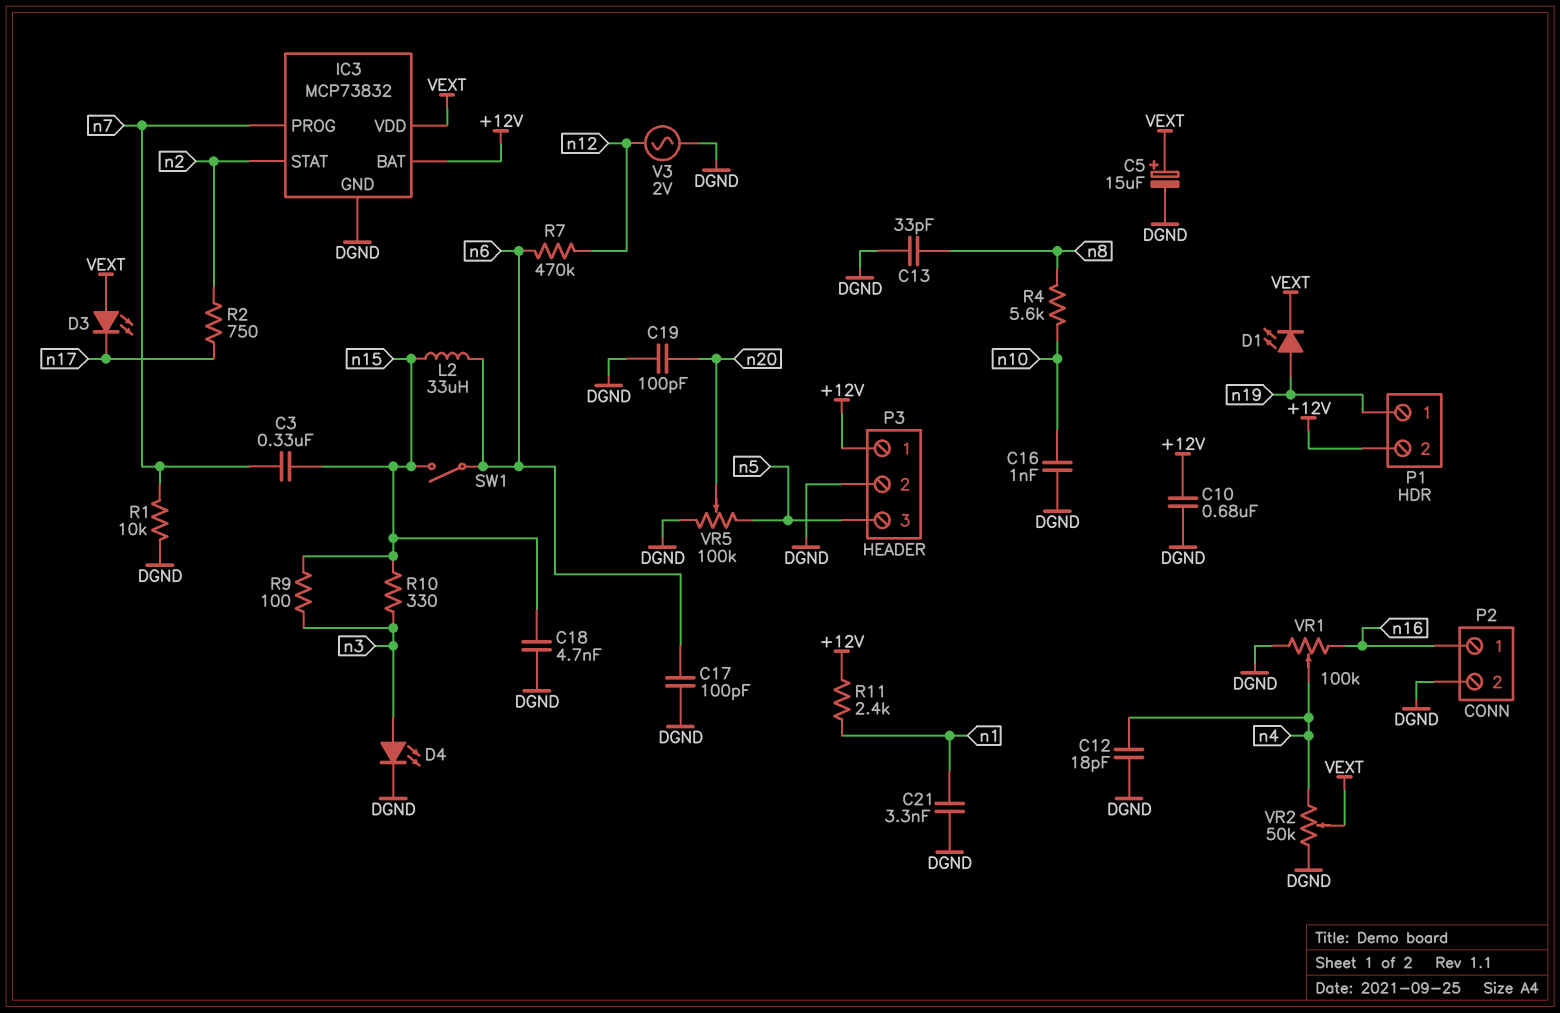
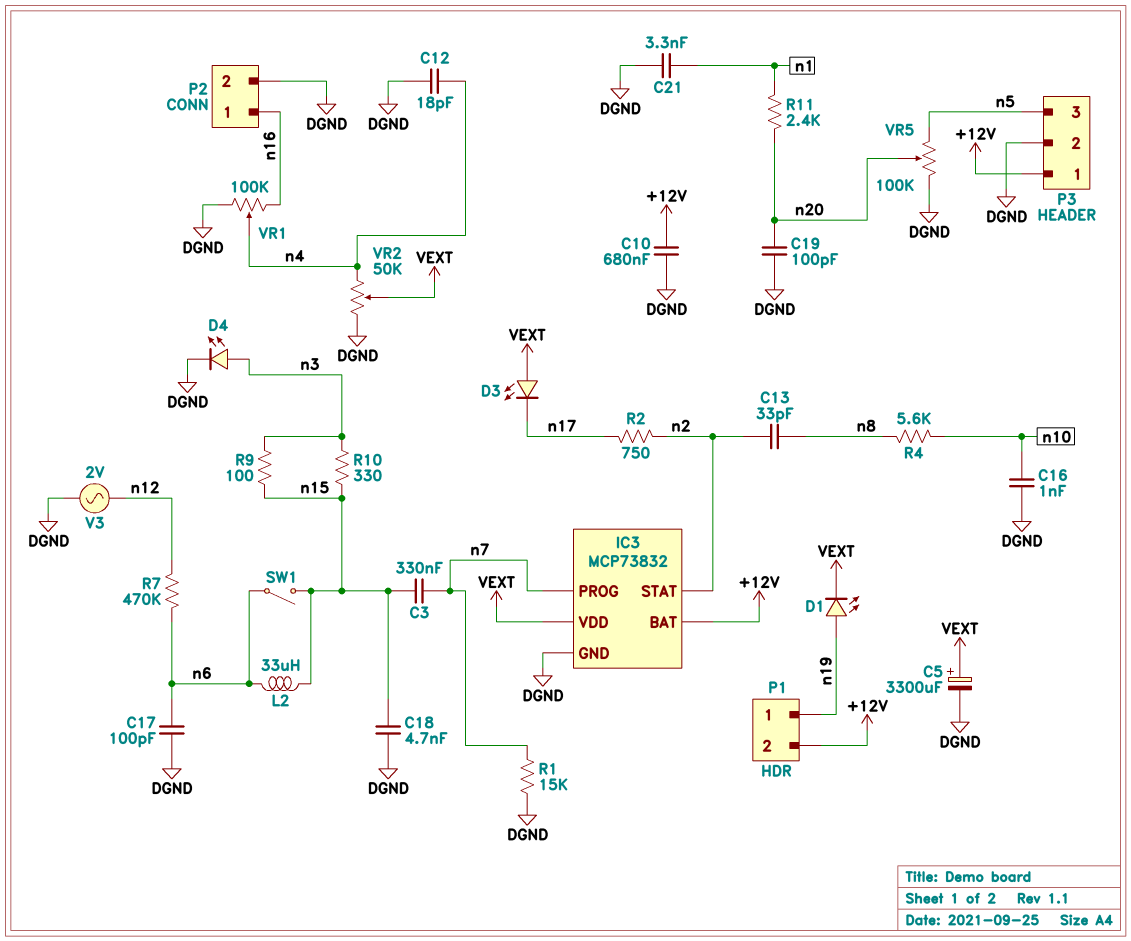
C5: 15uF (plus VEXT, minus DGND) -> 3300uF (plus VEXT, minus DGND)
C13: 33pF (DGND, n8) -> 33pF (n2, n8)
R1: 10k (DGND, n7) -> 15k (DGND, n7)
R11: 2.4k (+12V, n1) -> 2.4k (n1, n20)

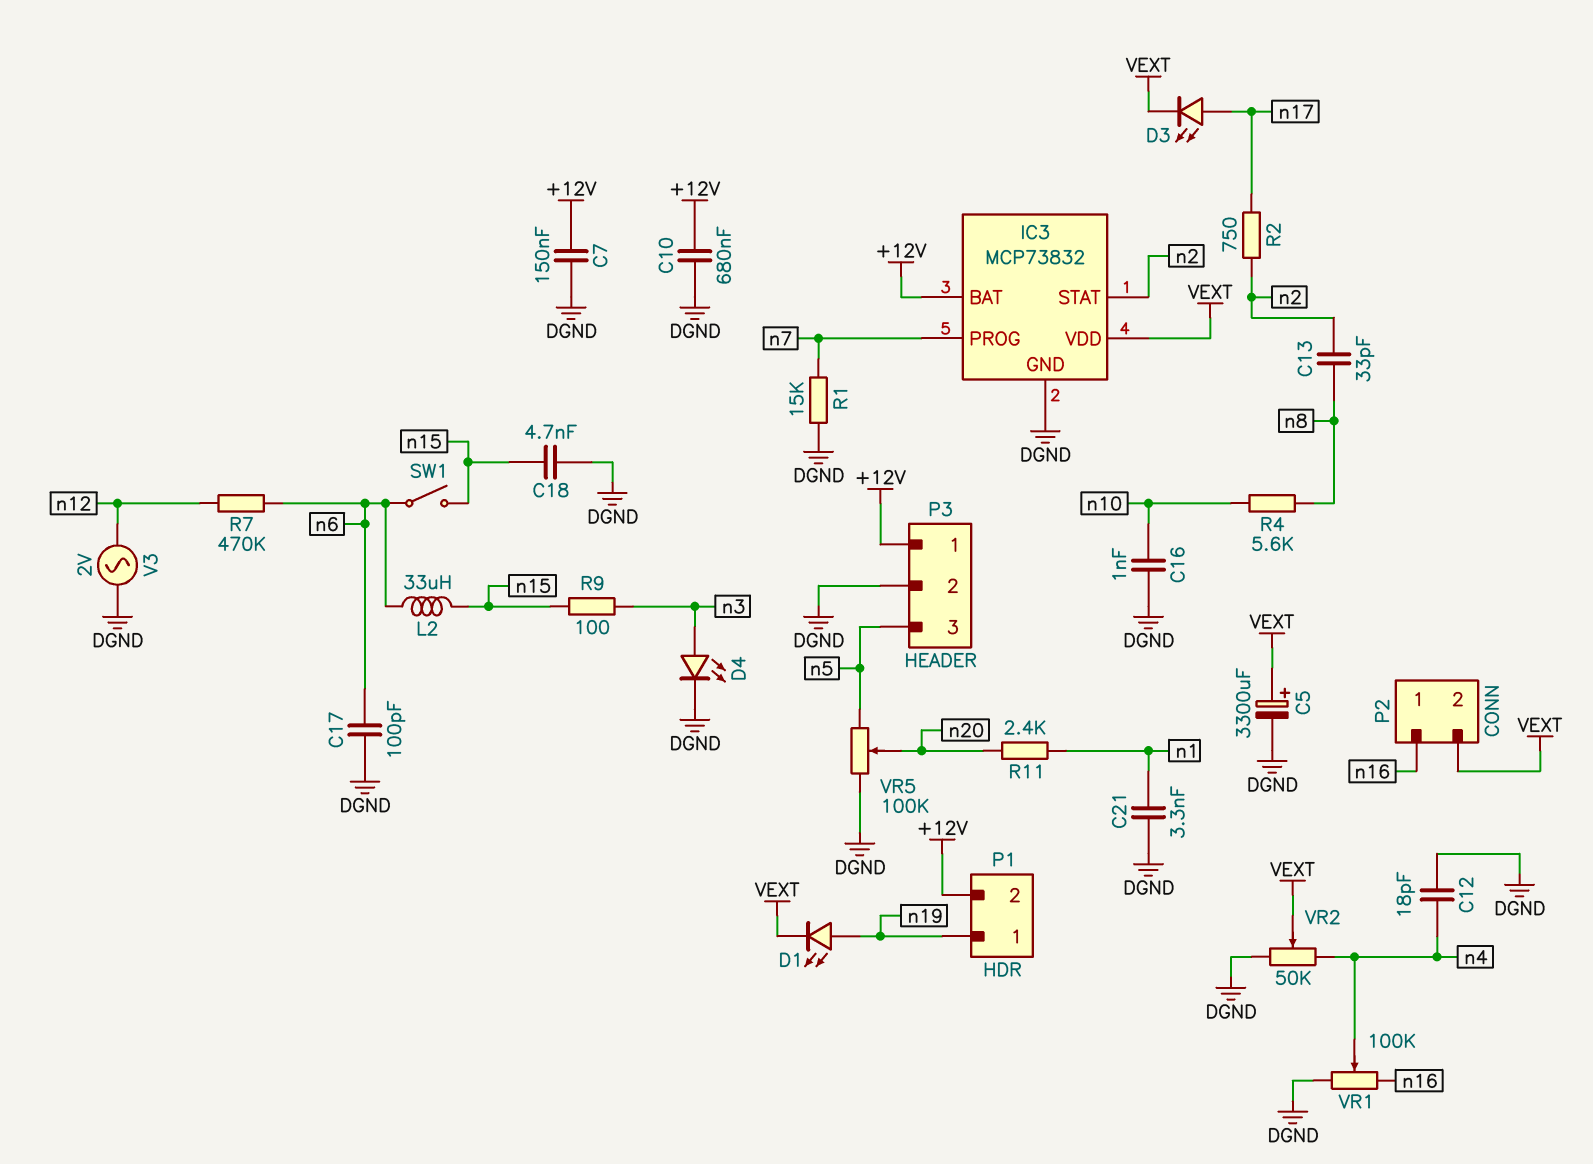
C3: 330nF (n7, n15) -> none
C7: none -> 150nF (+12V, DGND)
C19: 100pF (DGND, n20) -> none
D3: LED (A VEXT, K n17) -> LED (A n17, K VEXT)
P2 pin 2: DGND -> VEXT
R10: 330 (n3, n15) -> none

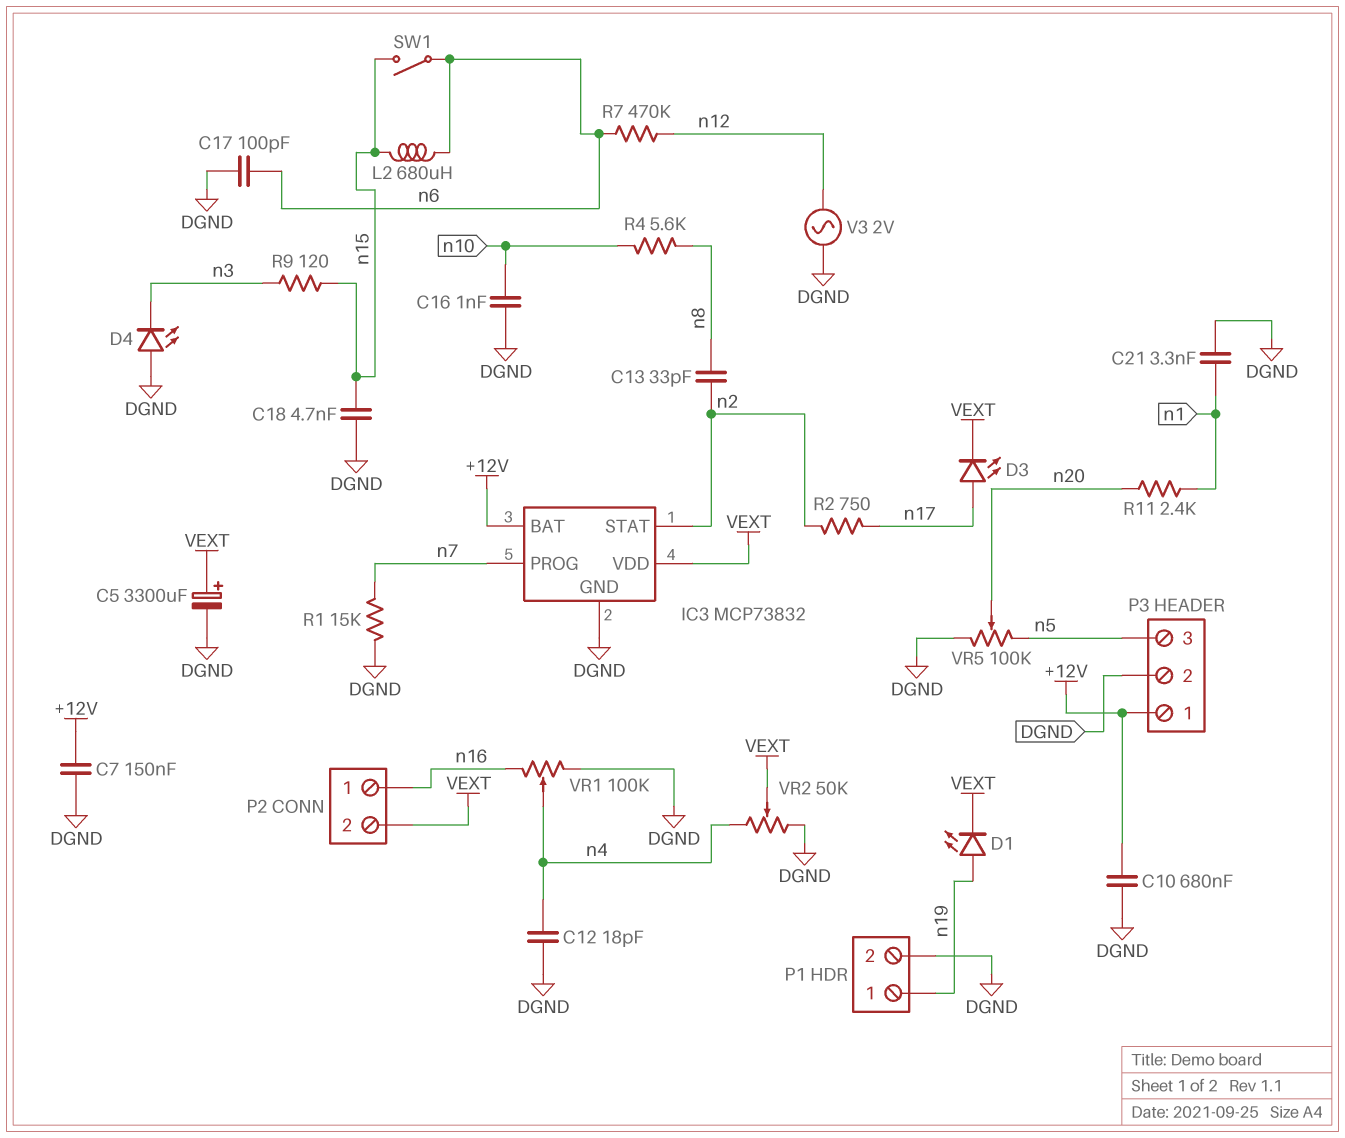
D4: LED (A n3, K DGND) -> LED (A DGND, K n3)
L2: 33uH (n6, n15) -> 680uH (n6, n15)
P1 pin 2: +12V -> DGND
R9: 100 (n3, n15) -> 120 (n3, n15)

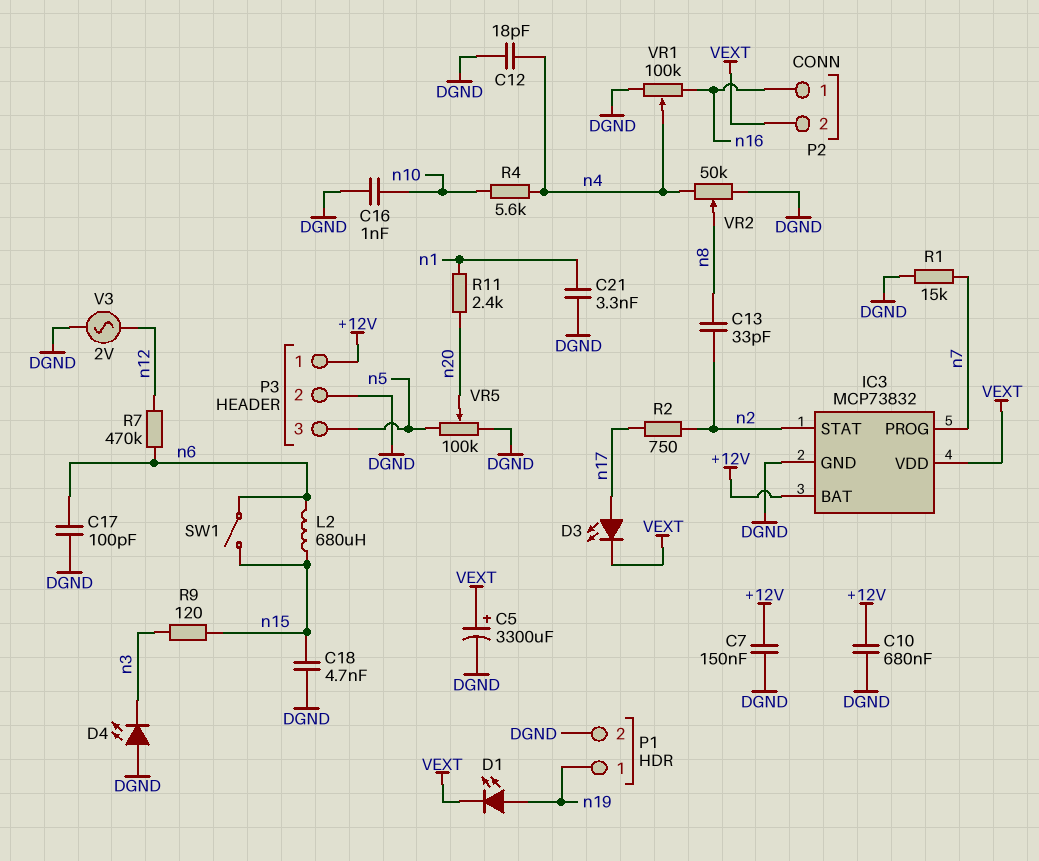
R4: 5.6k (n8, n10) -> 5.6k (n4, n10)
VR2: 50k (DGND, n4, wiper VEXT) -> 50k (DGND, n4, wiper n8)

